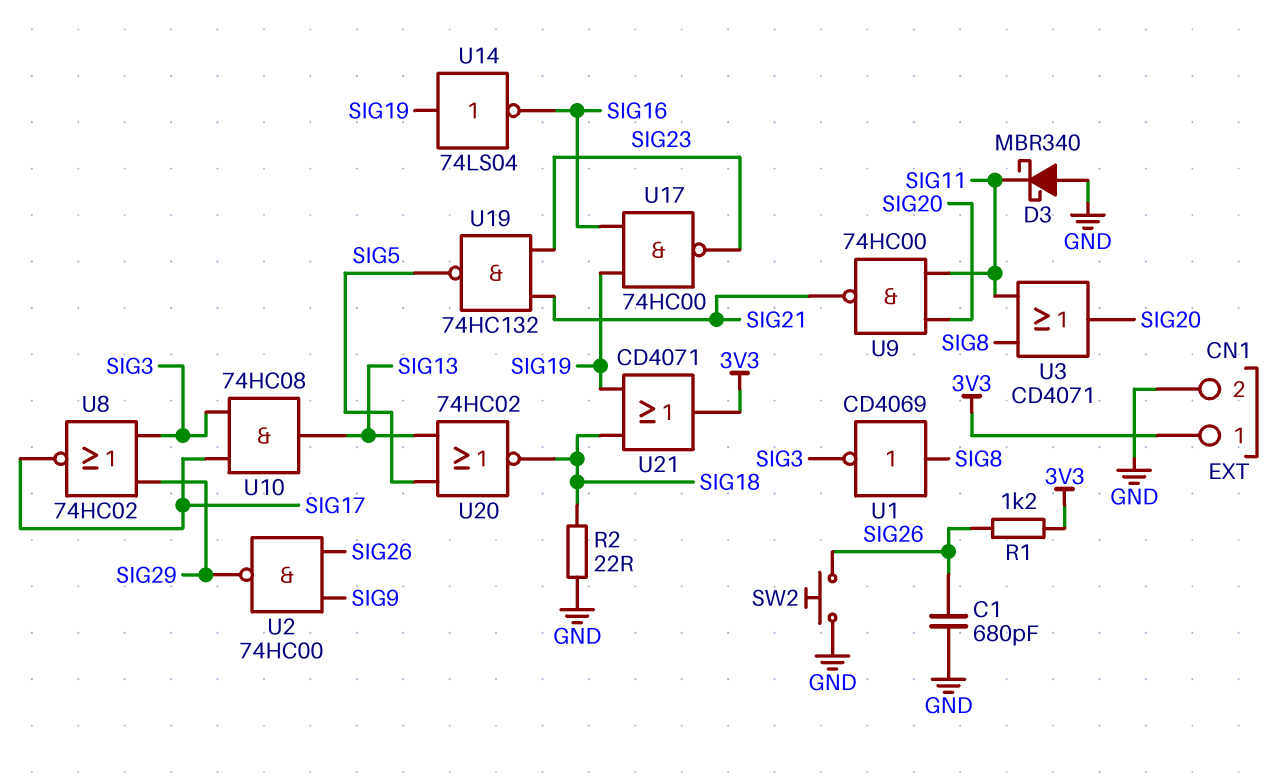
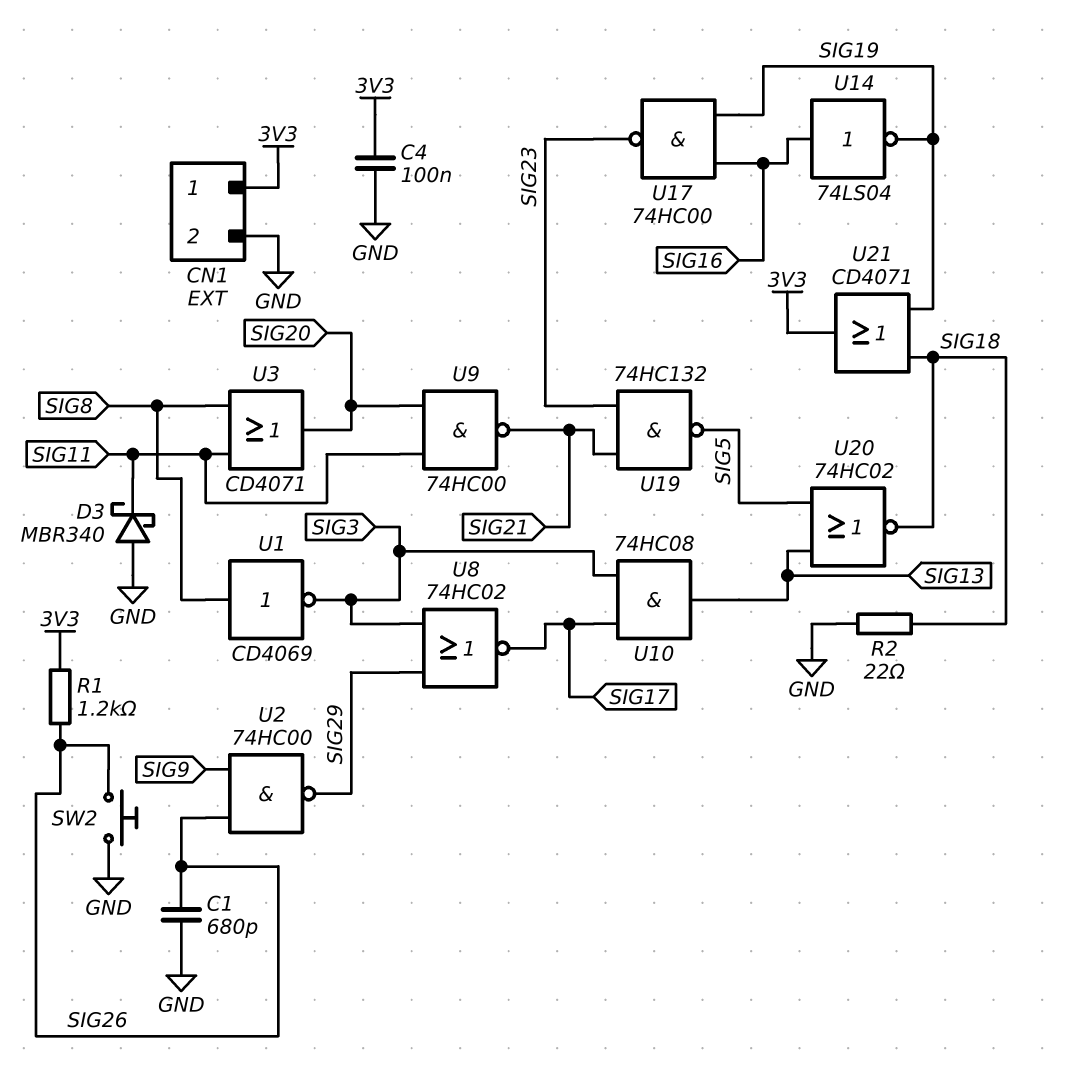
C4: none -> 100nF (3V3, GND)
U14: NOT 74LS04 (in SIG19, out SIG16) -> NOT 74LS04 (in SIG16, out SIG19)

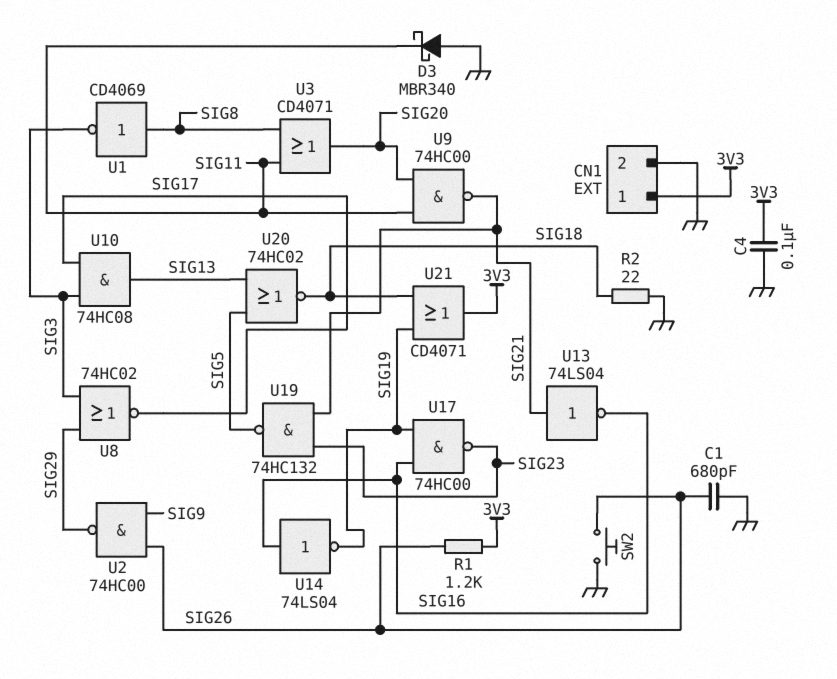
U13: none -> NOT 74LS04 (in SIG21, out SIG16)

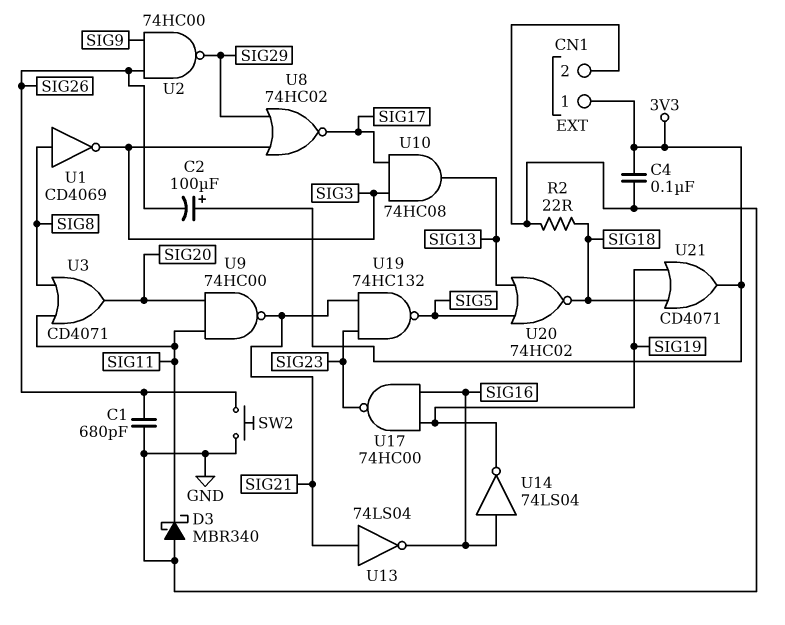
C2: none -> 100uF (plus 3V3, minus SIG26)
R1: 1.2k (3V3, SIG26) -> none

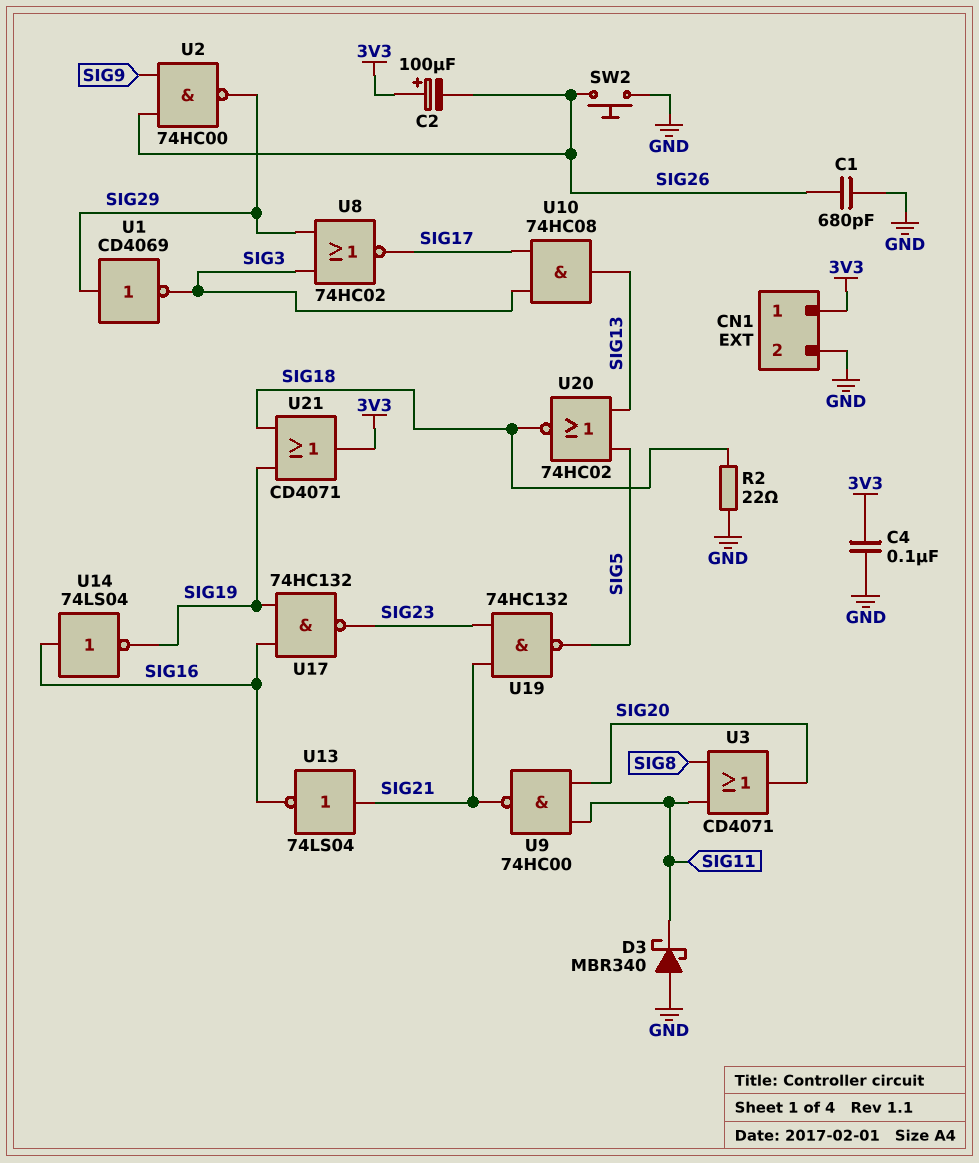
U1: NOT CD4069 (in SIG8, out SIG3) -> NOT CD4069 (in SIG29, out SIG3)
U17: NAND 74HC00 (in SIG16, in SIG19, out SIG23) -> NAND 74HC132 (in SIG16, in SIG19, out SIG23)

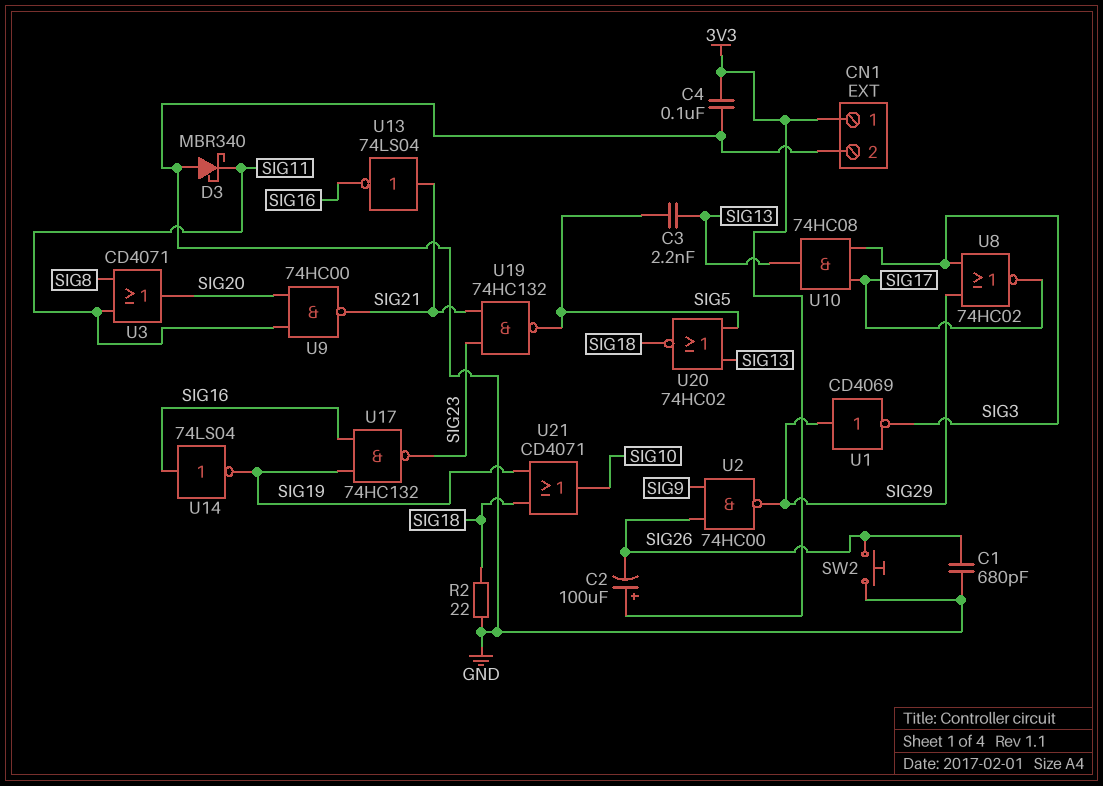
C3: none -> 2.2nF (SIG5, SIG13)
U21: OR CD4071 (in SIG18, in SIG19, out 3V3) -> OR CD4071 (in SIG18, in SIG19, out SIG10)

